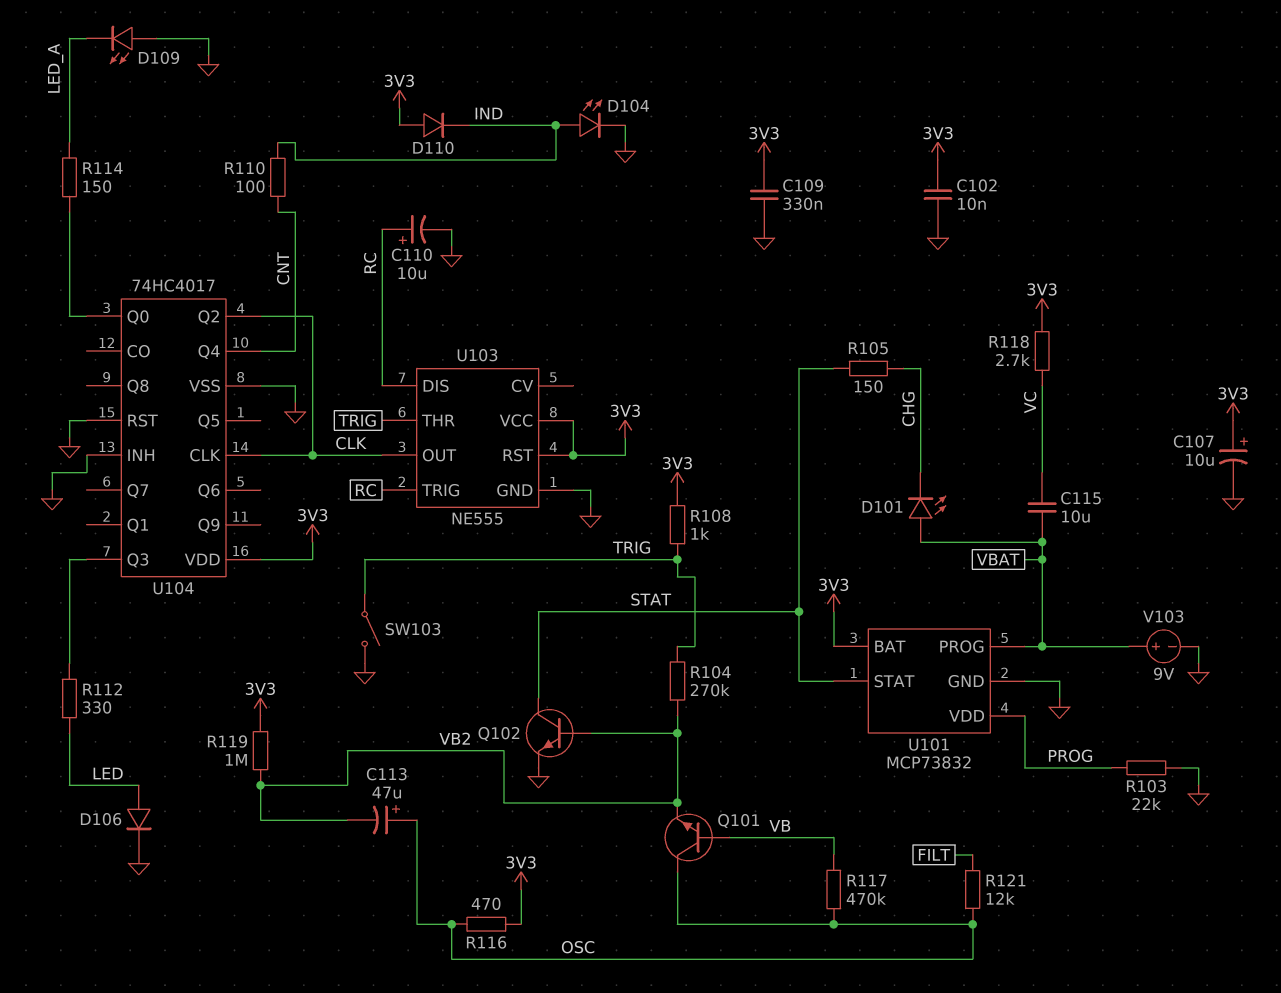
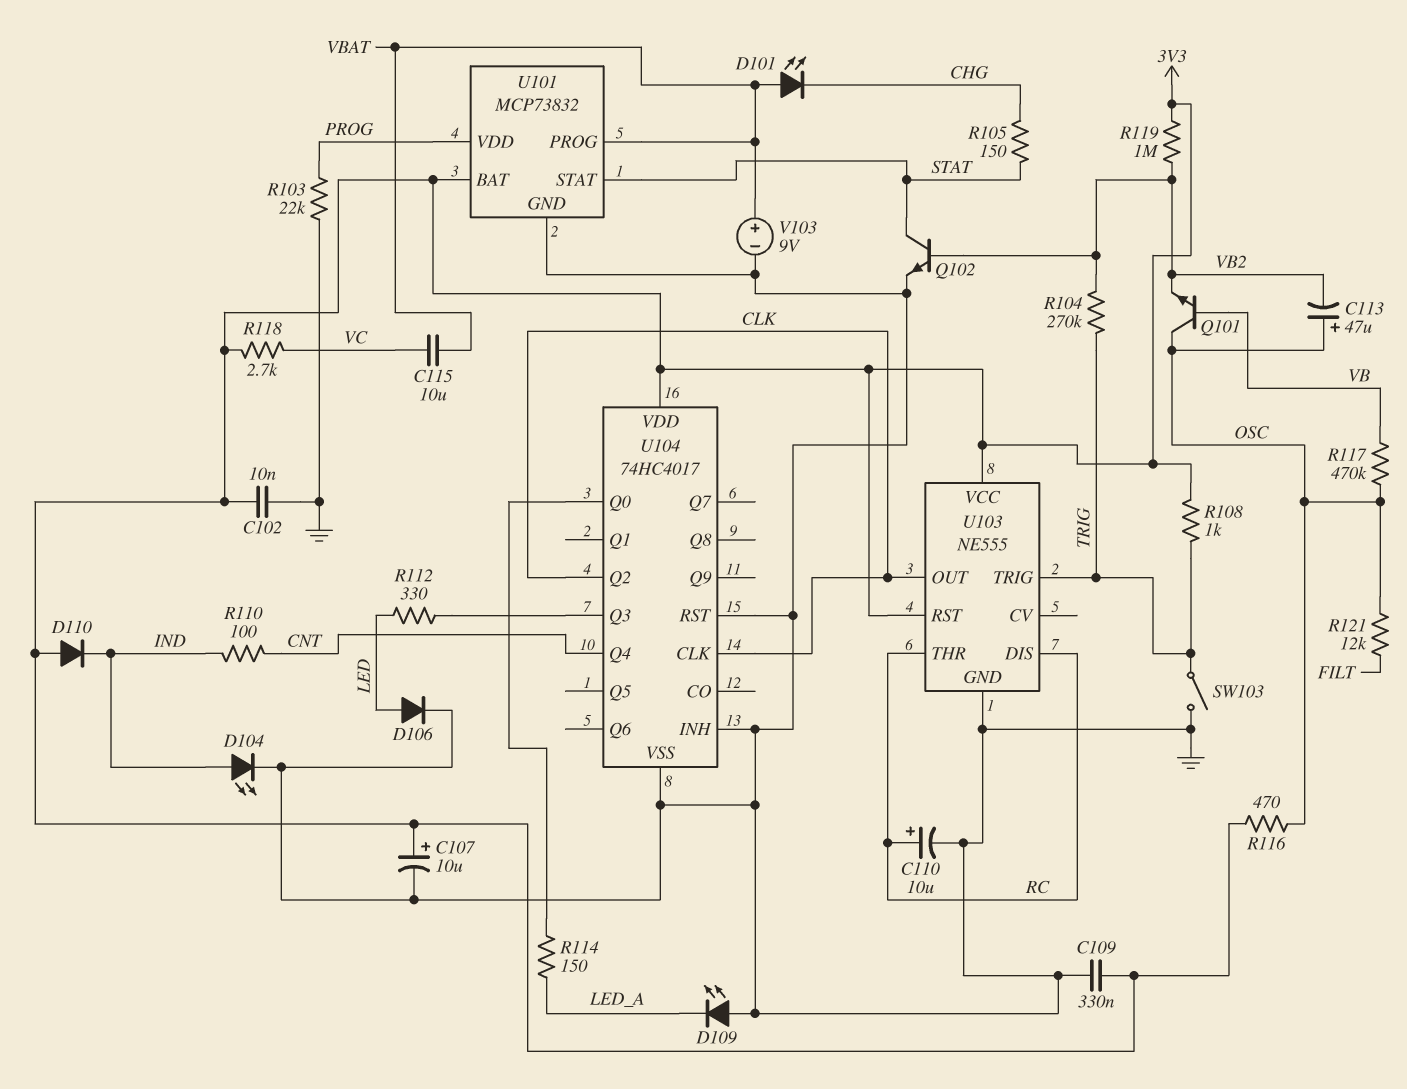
U103 pin THR: TRIG -> RC
U103 pin TRIG: RC -> TRIG

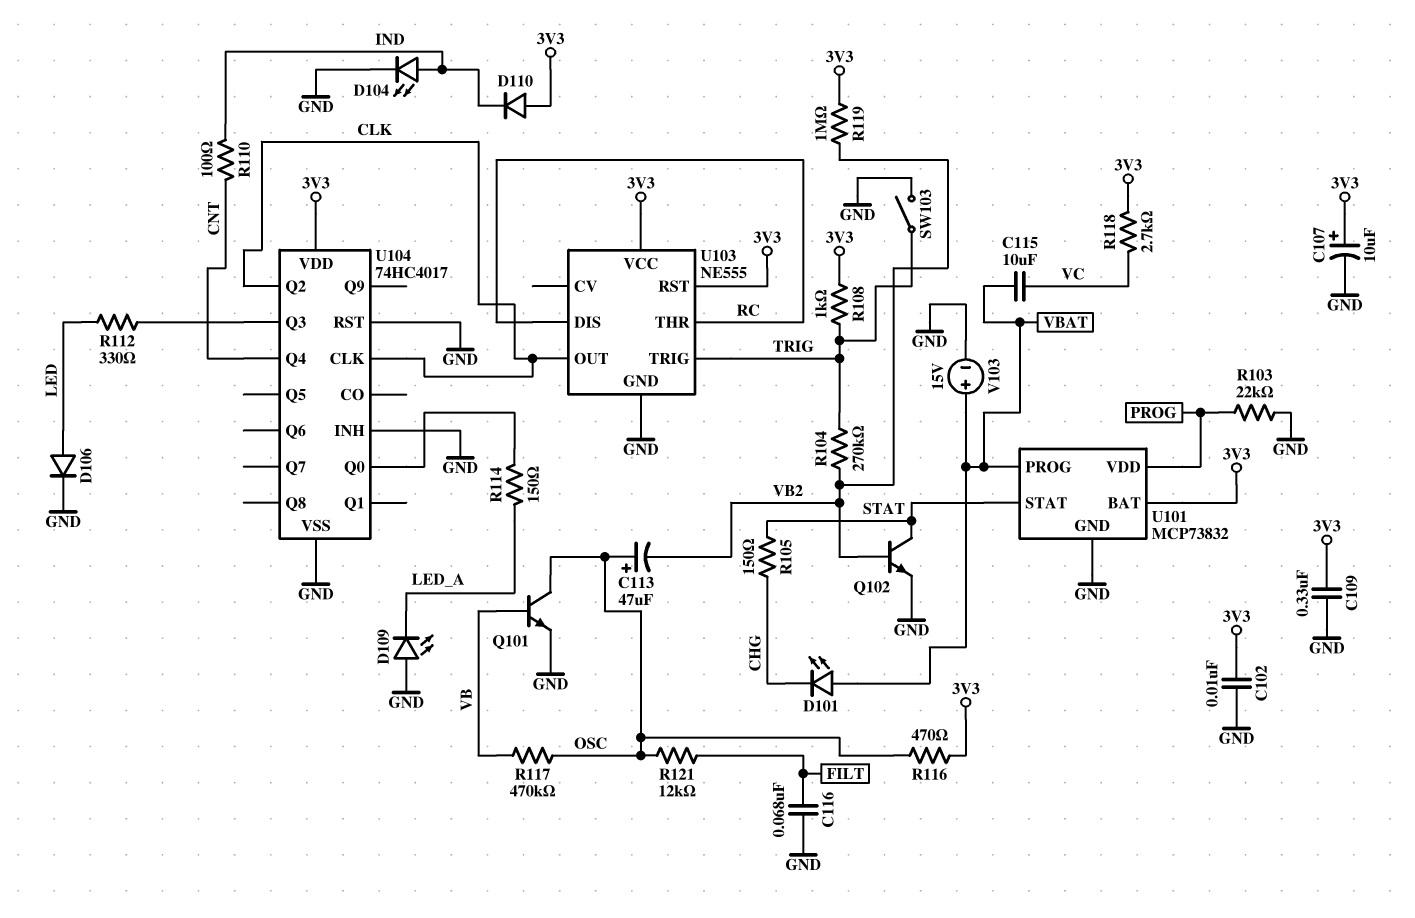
C110: 10uF (plus RC, minus GND) -> none
C116: none -> 68nF (FILT, GND)
Q101: NPN (B VB, C OSC, E VB2) -> NPN (B VB, C OSC, E GND)
V103: 9V (plus VBAT, minus GND) -> 15V (plus VBAT, minus GND)

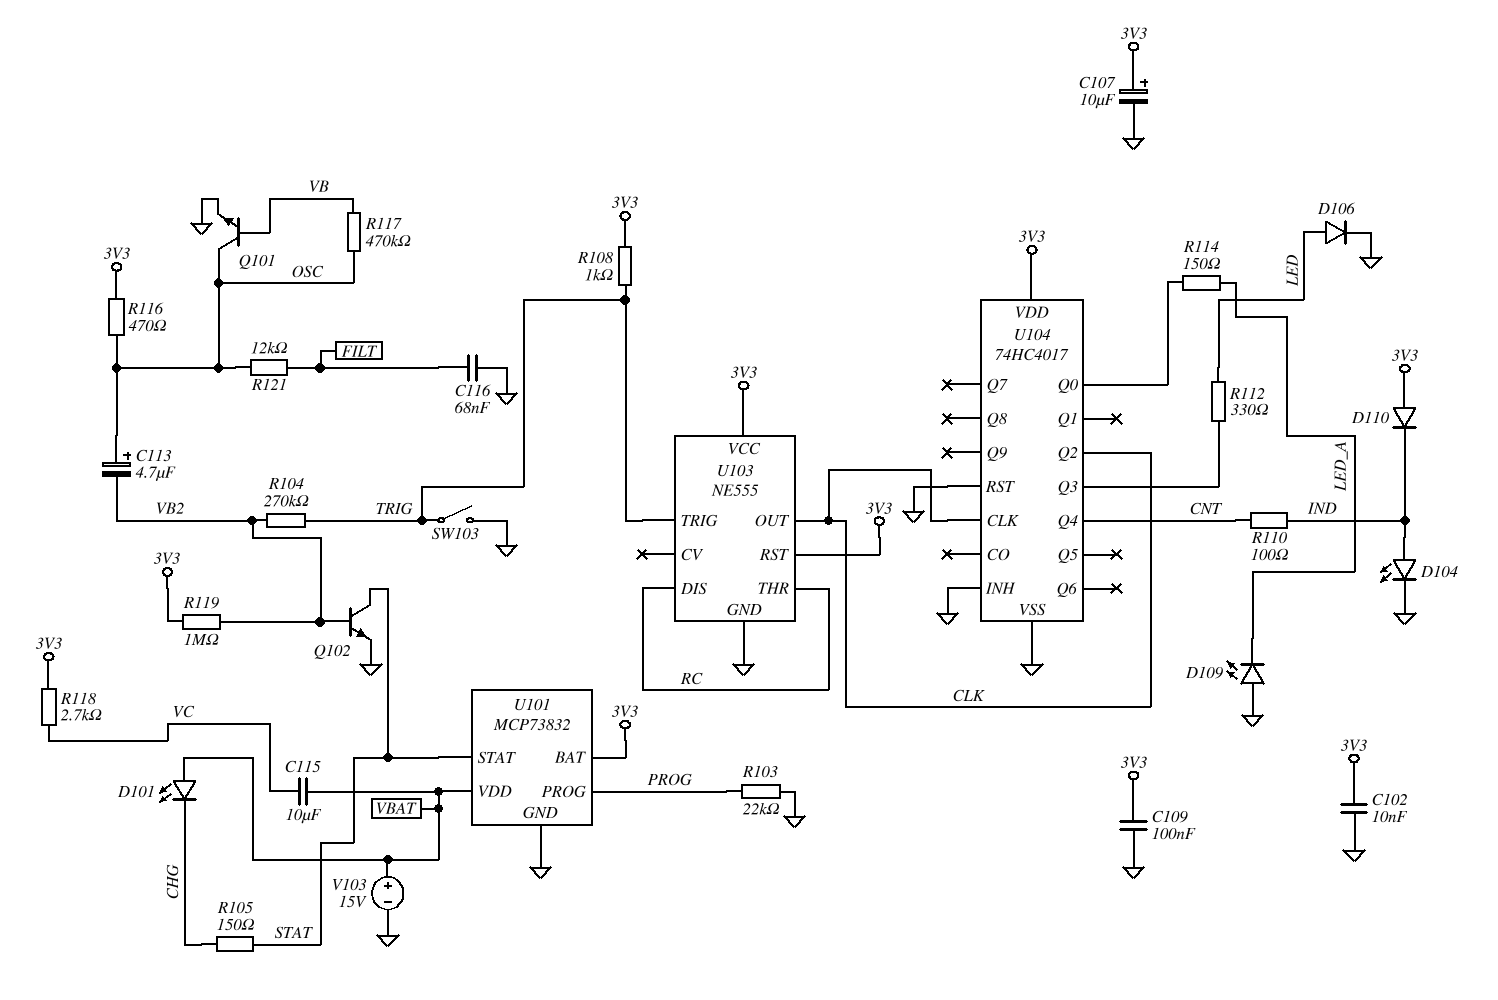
C109: 330nF (3V3, GND) -> 100nF (3V3, GND)
C113: 47uF (plus OSC, minus VB2) -> 4.7uF (plus OSC, minus VB2)
U101 pin PROG: VBAT -> PROG
U101 pin VDD: PROG -> VBAT

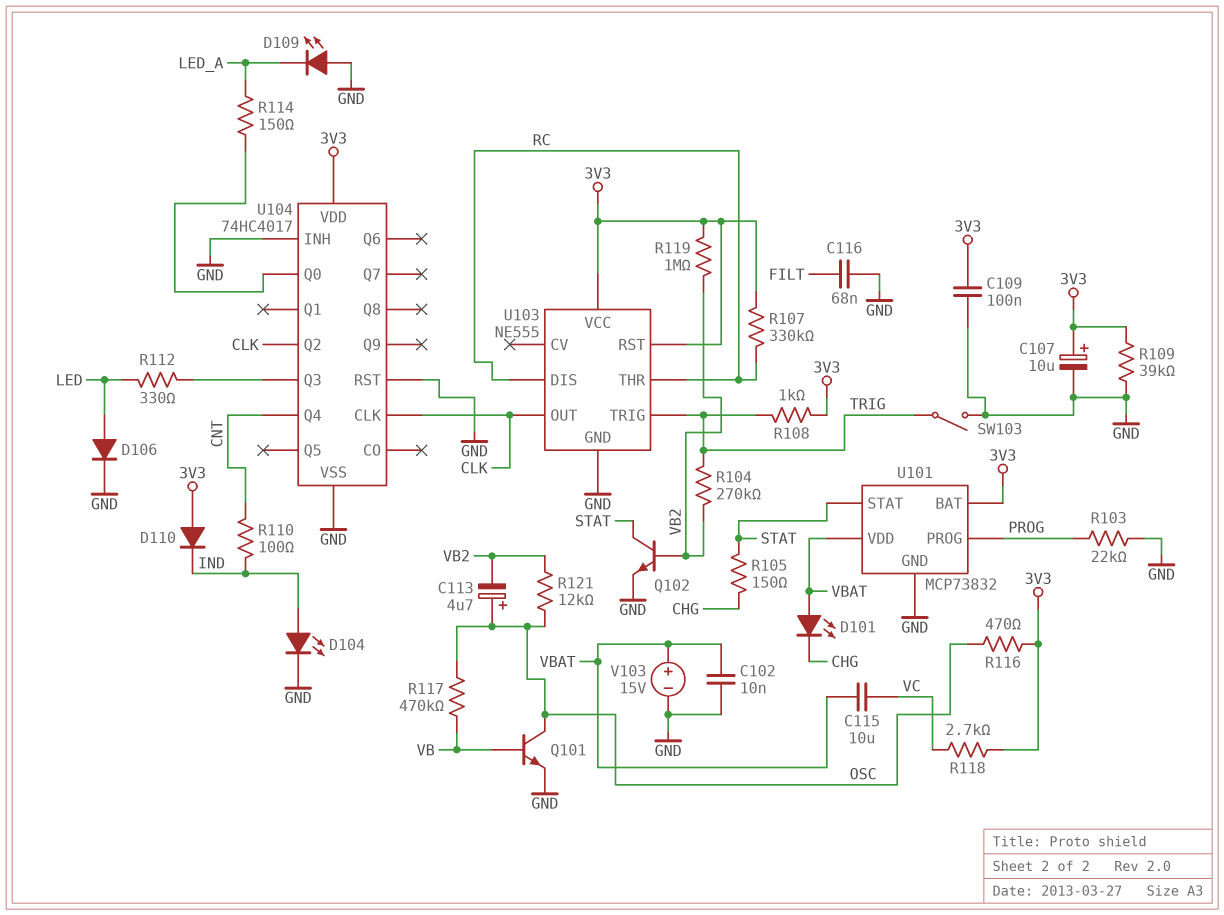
C102: 10nF (3V3, GND) -> 10nF (GND, VBAT)
R107: none -> 330k (3V3, RC)
R109: none -> 39k (3V3, GND)
R121: 12k (FILT, OSC) -> 12k (OSC, VB2)

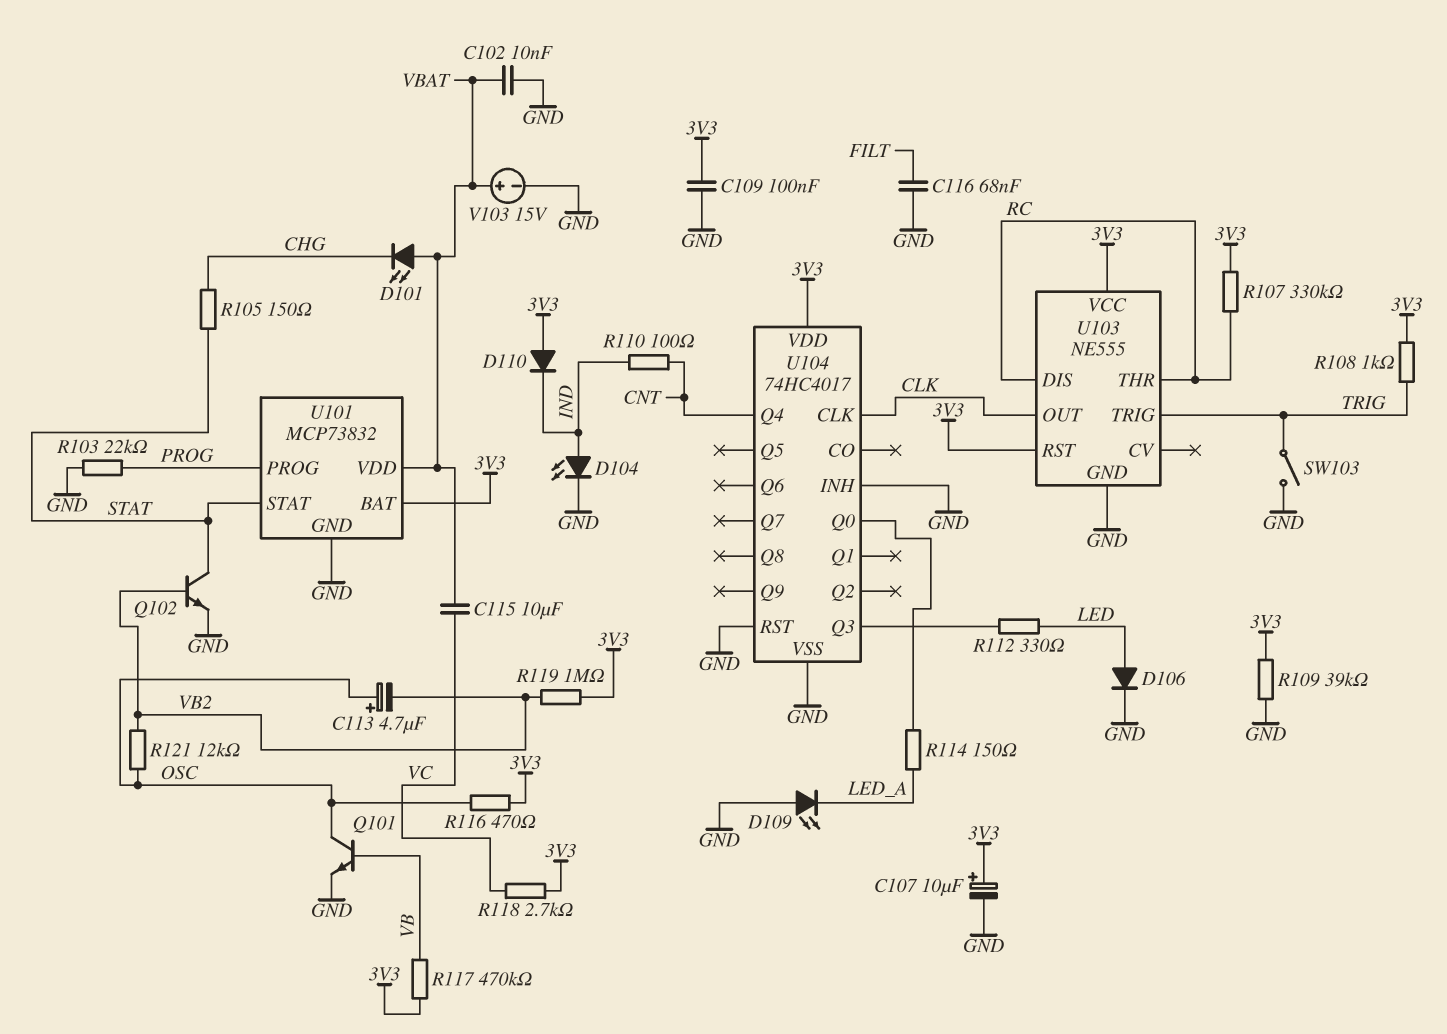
R104: 270k (TRIG, VB2) -> none
R117: 470k (OSC, VB) -> 470k (3V3, VB)
U104 pin Q2: CLK -> none

